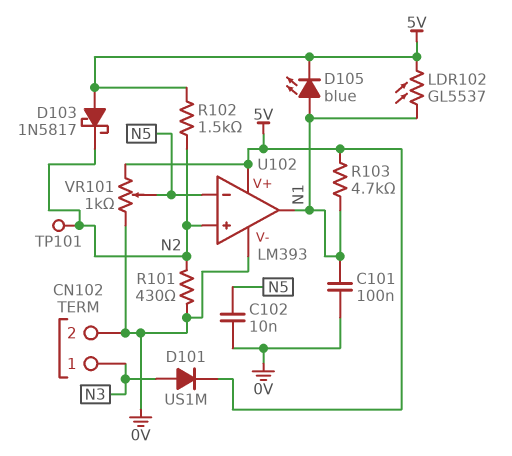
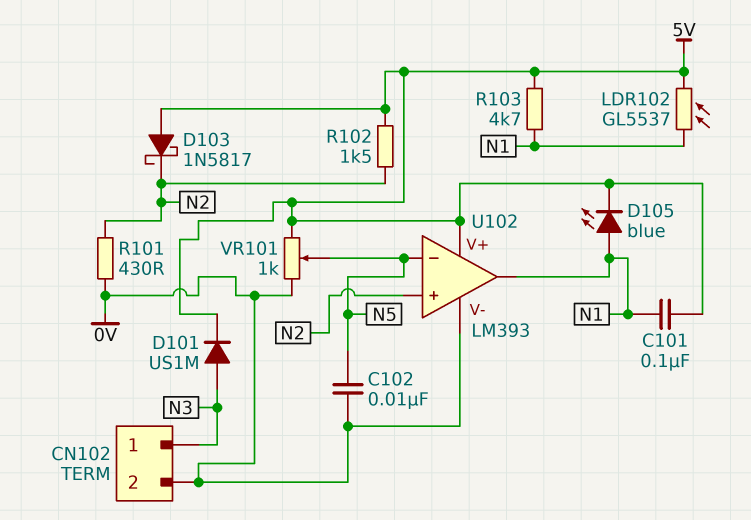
C101: 100nF (0V, N1) -> 100nF (5V, N1)
TP101: test point (N2) -> none

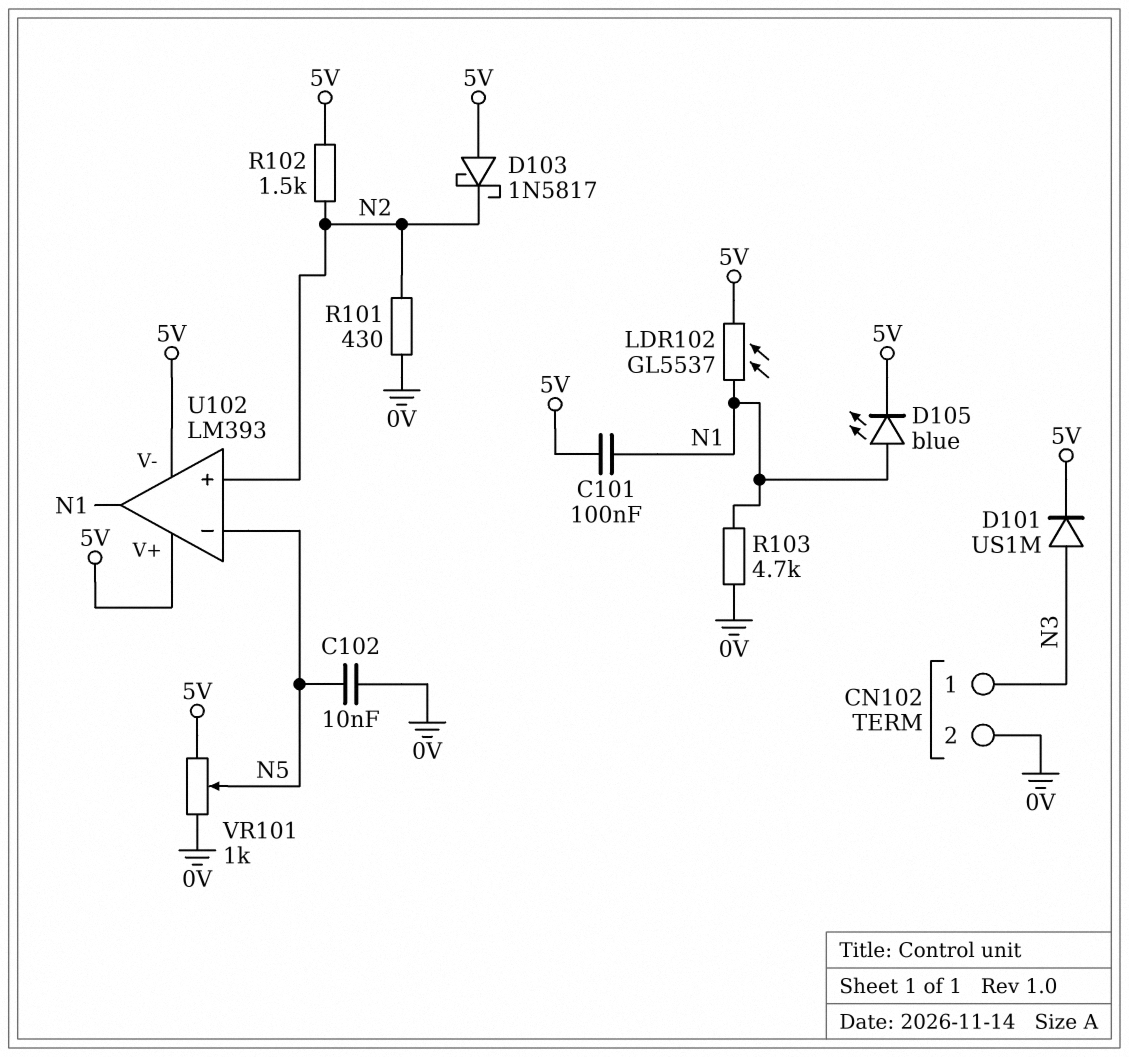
R103: 4.7k (5V, N1) -> 4.7k (0V, N1)
U102 pin V-: 0V -> 5V

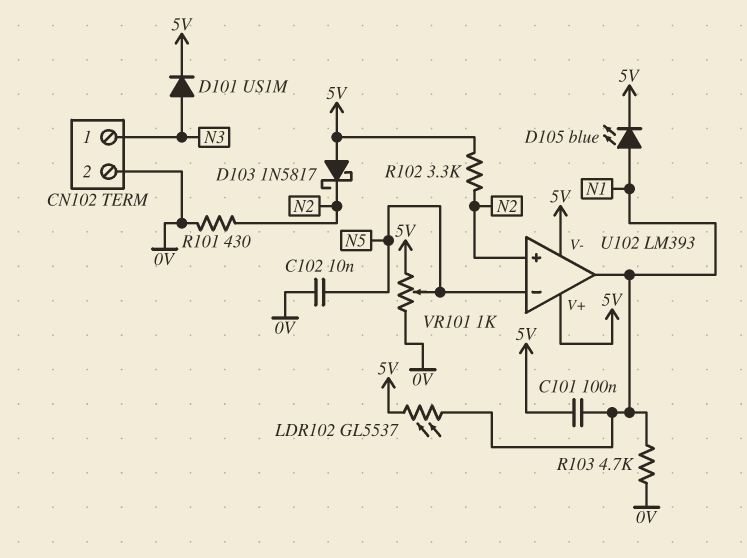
R102: 1.5k (5V, N2) -> 3.3k (5V, N2)

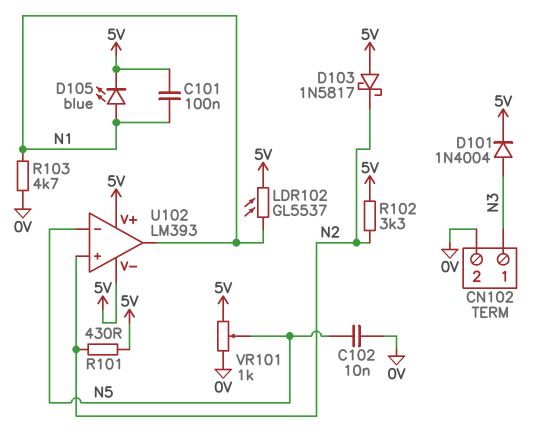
D101: diode US1M (A N3, K 5V) -> diode 1N4004 (A N3, K 5V)
R101: 430 (0V, N2) -> 430 (5V, N2)

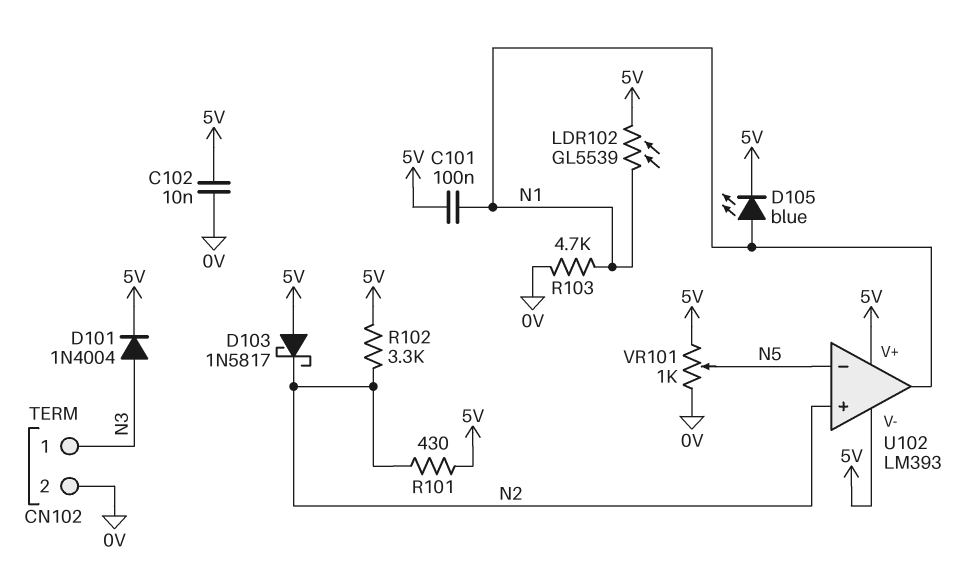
C102: 10nF (0V, N5) -> 10nF (0V, 5V)
LDR102: GL5537 (5V, N1) -> GL5539 (5V, N1)

